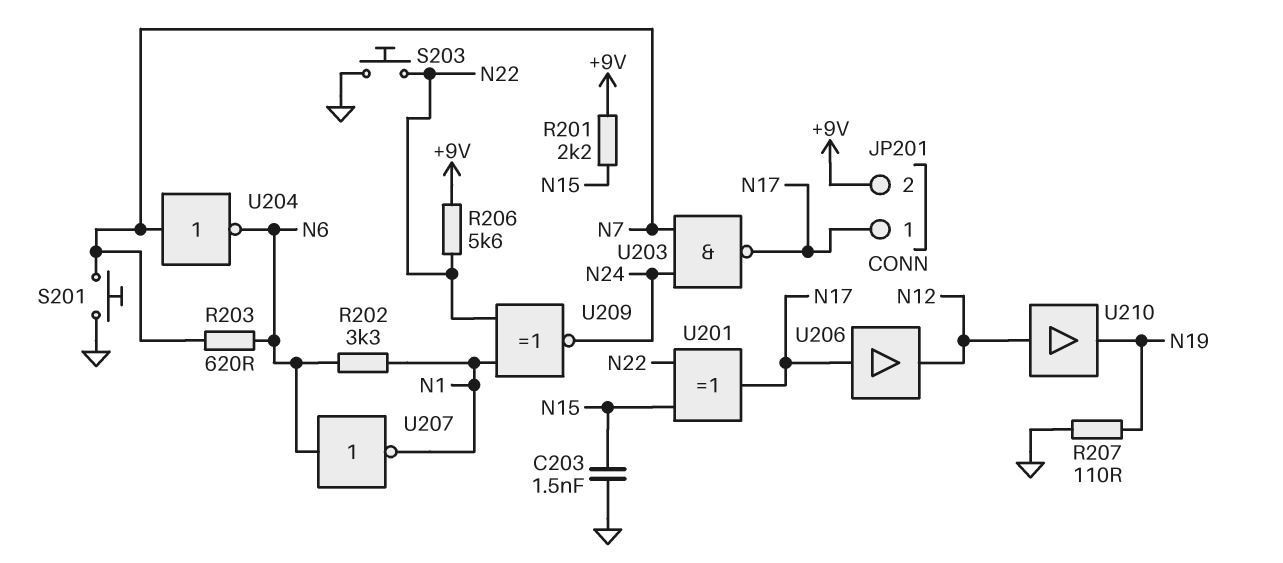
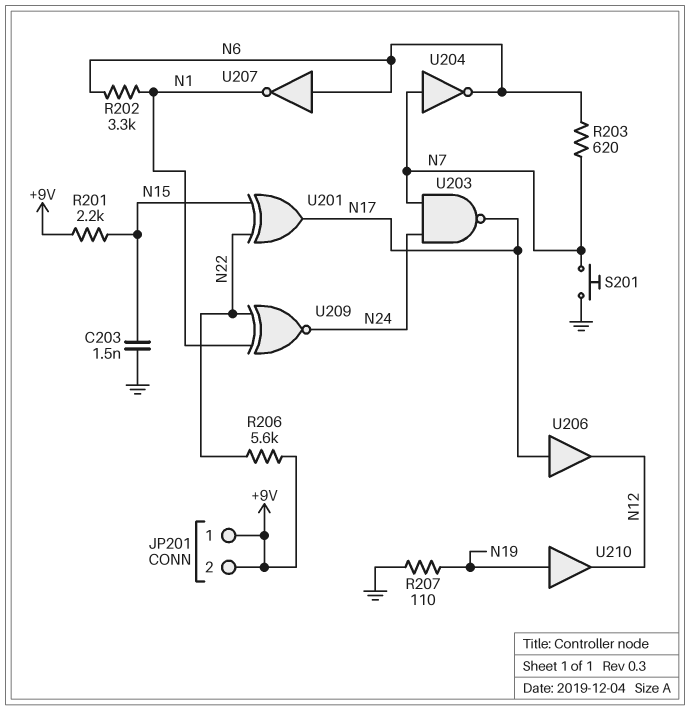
JP201 pin 1: N17 -> +9V
S203: button (GND, N22) -> none
U210: buffer (in N12, out N19) -> buffer (in N19, out N12)

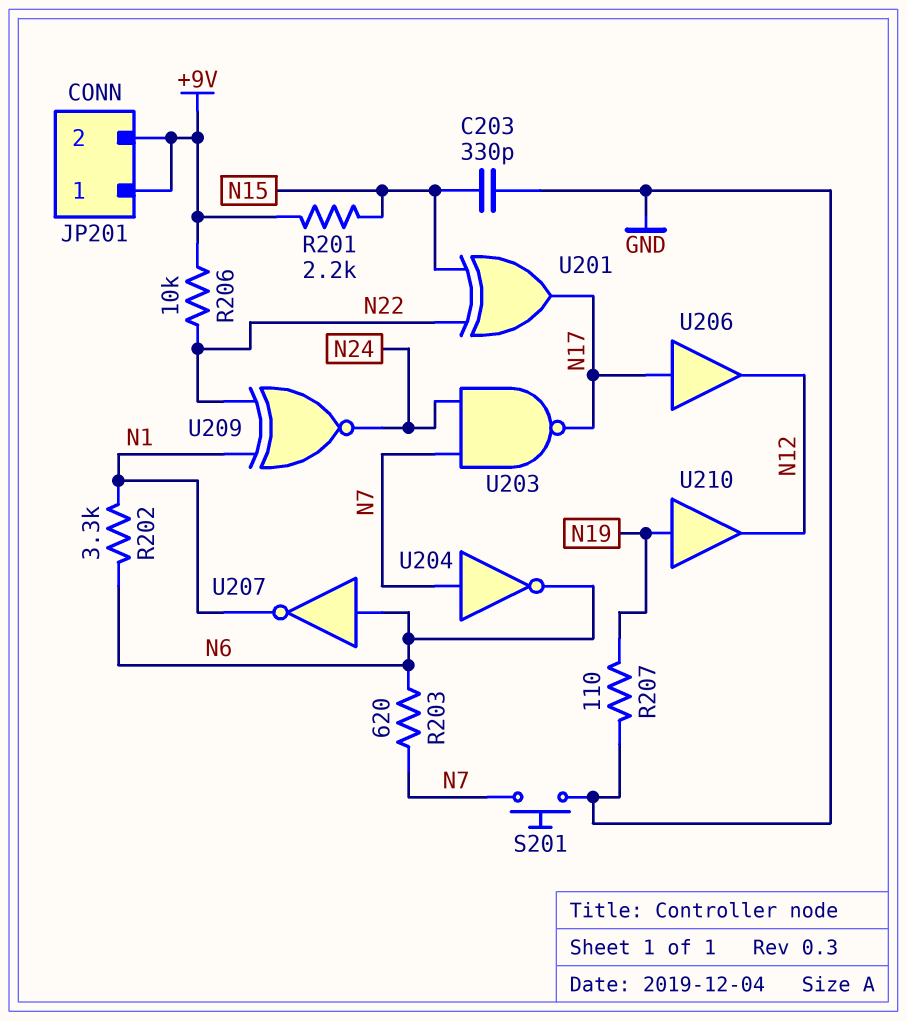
C203: 1.5nF (GND, N15) -> 330pF (GND, N15)
R206: 5.6k (+9V, N22) -> 10k (+9V, N22)

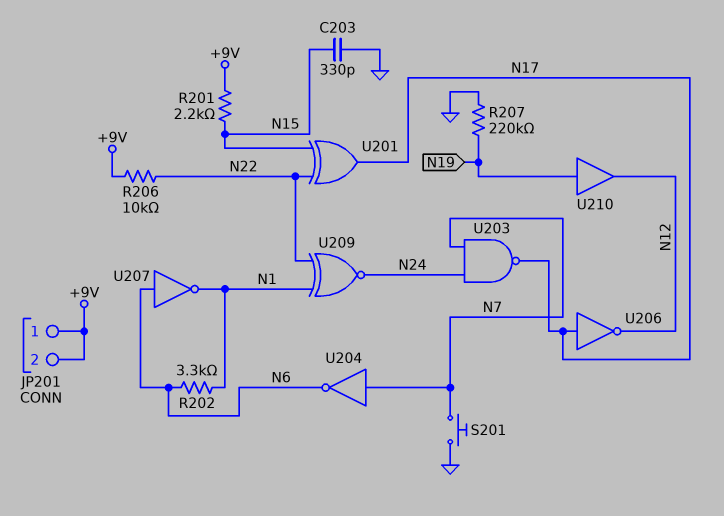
R203: 620 (N6, N7) -> none
R207: 110 (GND, N19) -> 220k (GND, N19)
U206: buffer (in N17, out N12) -> NOT (in N17, out N12)

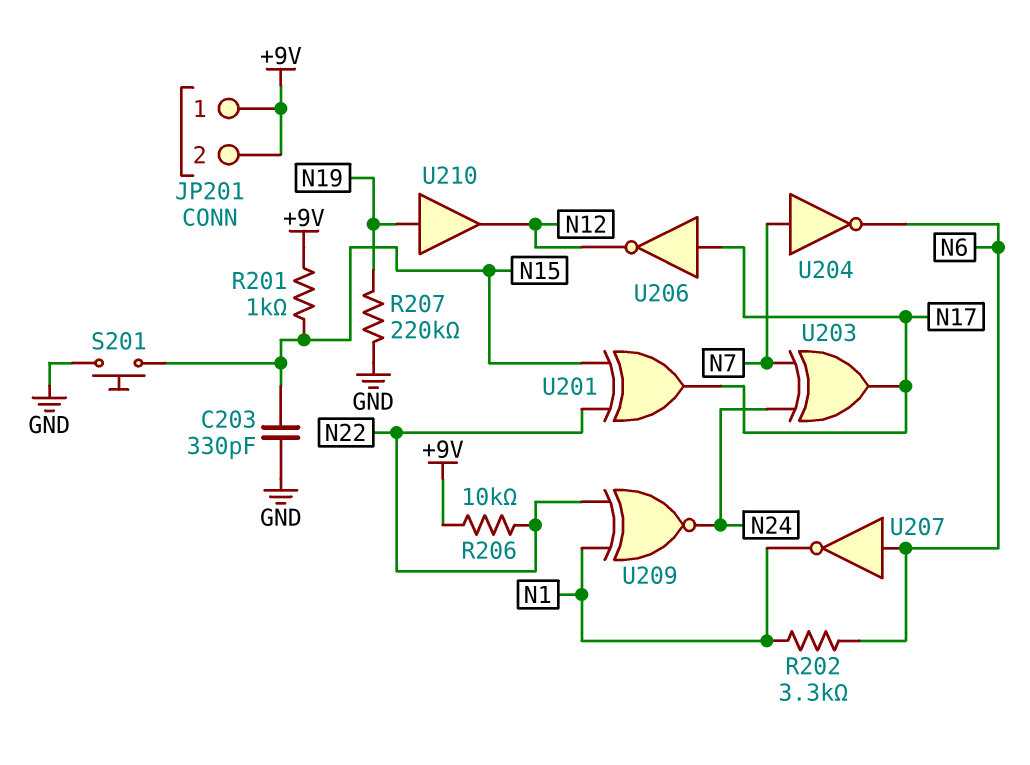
R201: 2.2k (+9V, N15) -> 1k (+9V, N15)
S201: button (GND, N7) -> button (GND, N15)
U203: NAND (in N7, in N24, out N17) -> XOR (in N7, in N24, out N17)

